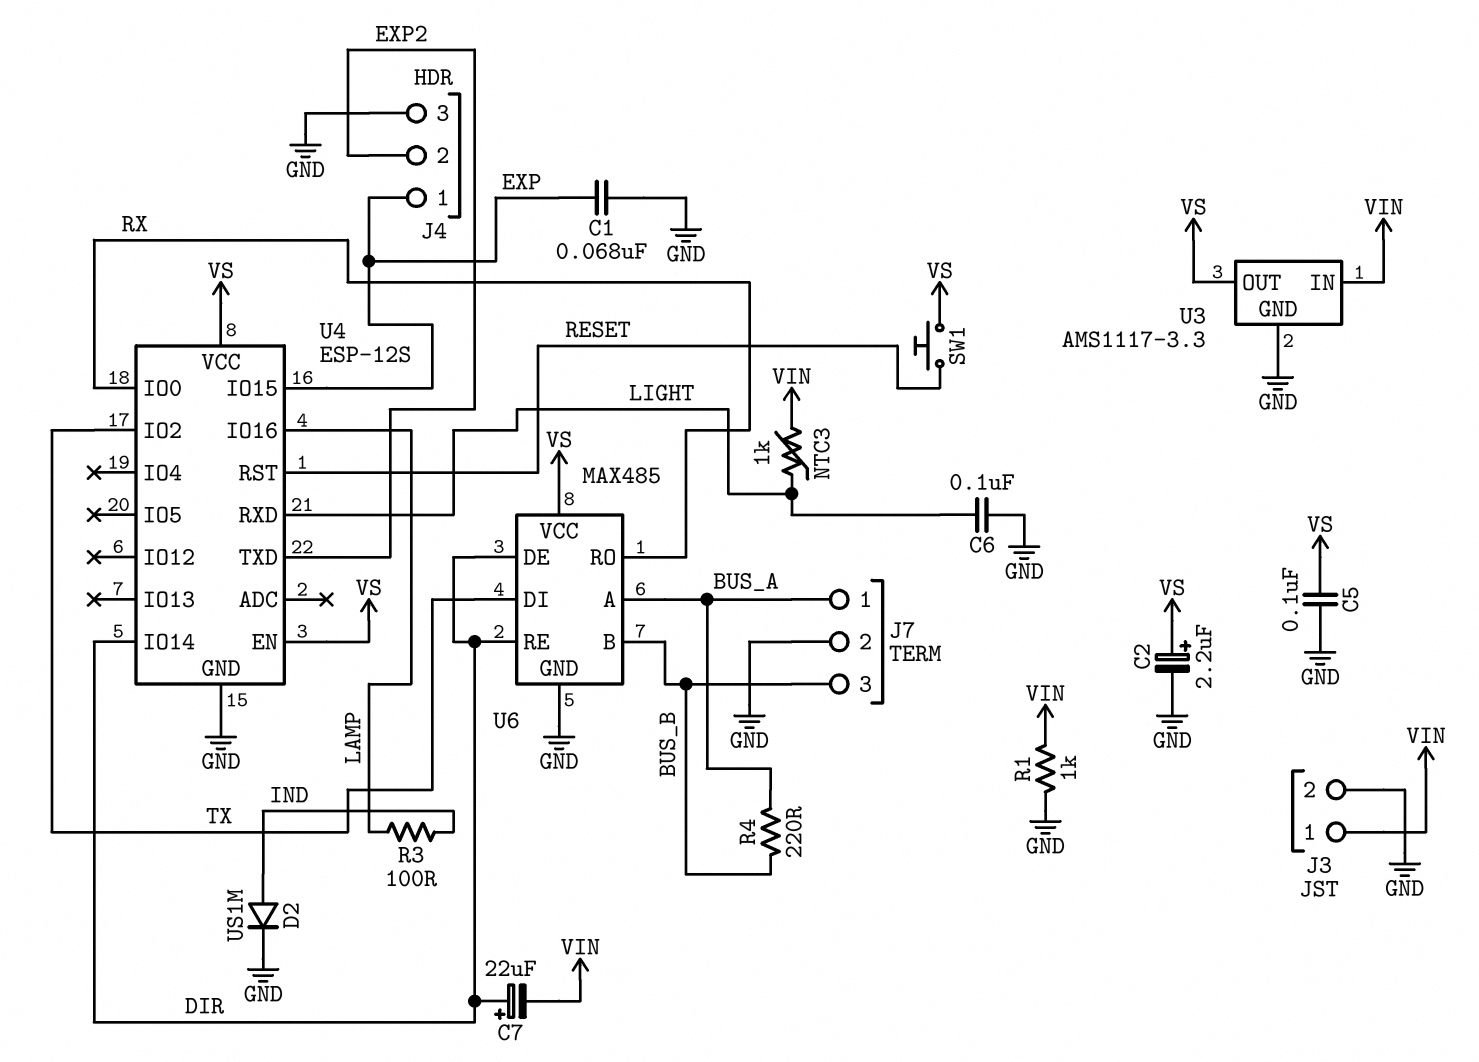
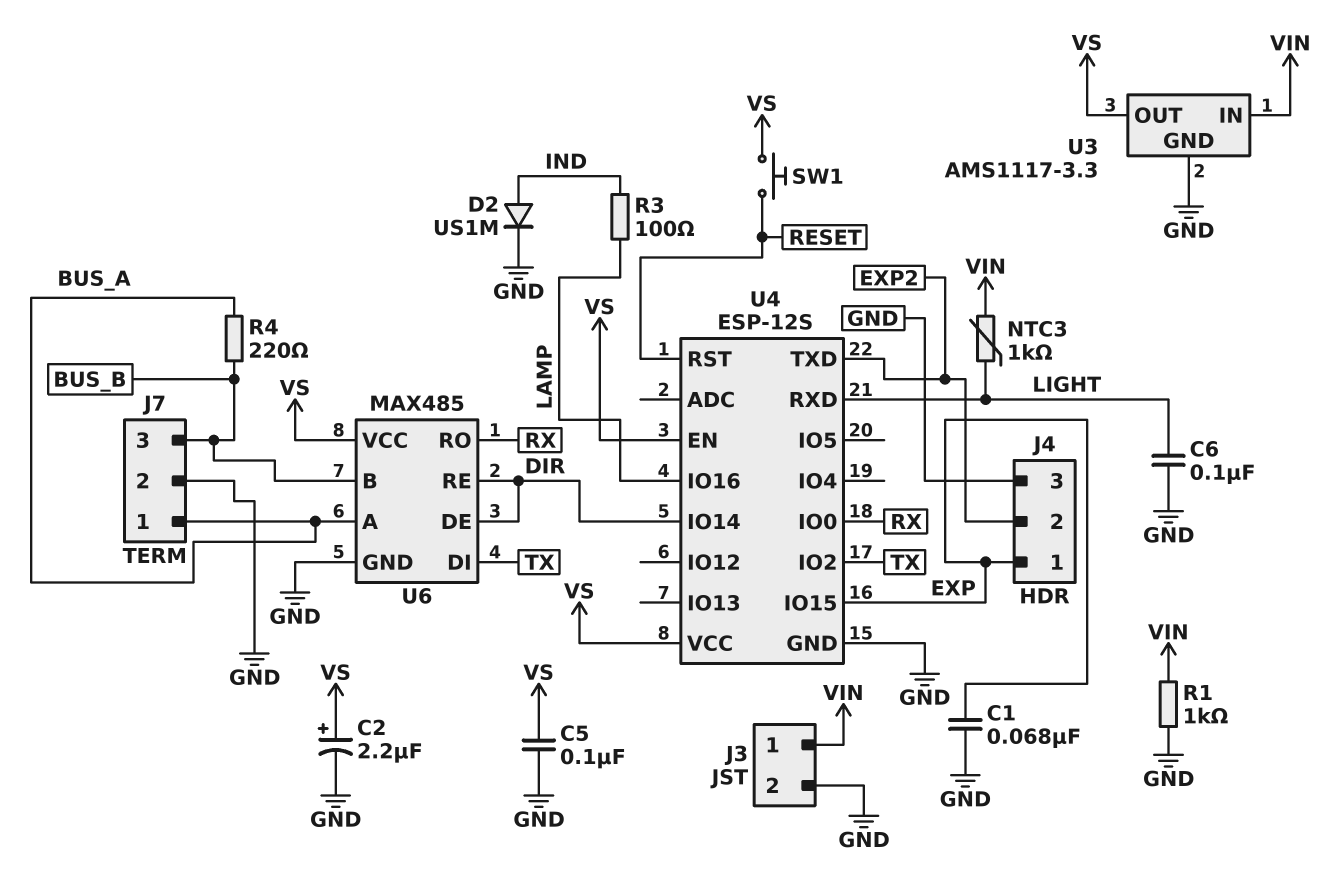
C7: 22uF (plus DIR, minus VIN) -> none

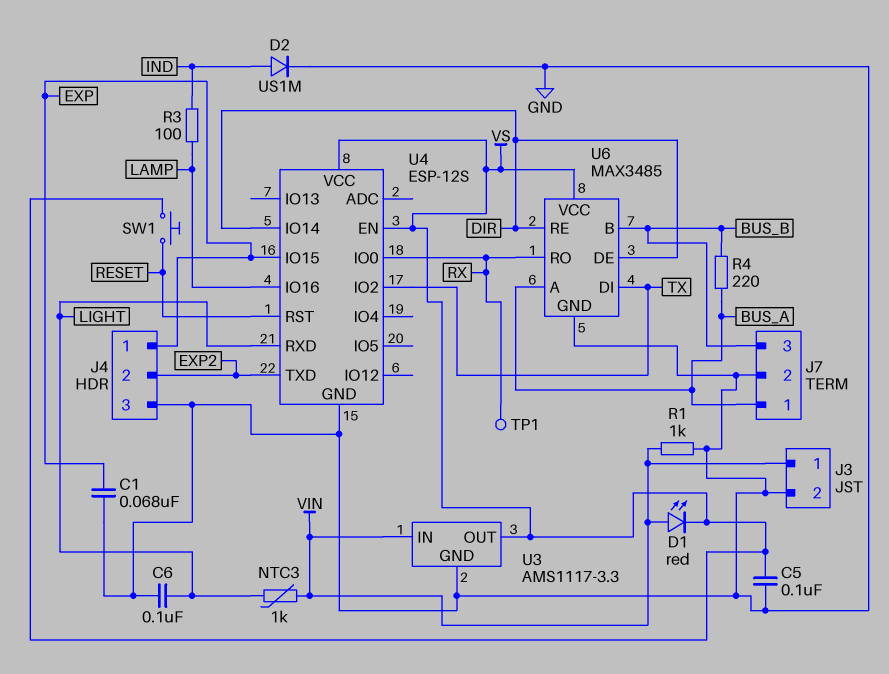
C2: 2.2uF (plus VS, minus GND) -> none
D1: none -> LED red (A VIN, K VS)
TP1: none -> test point (RX)
U6: MAX485 -> MAX3485

